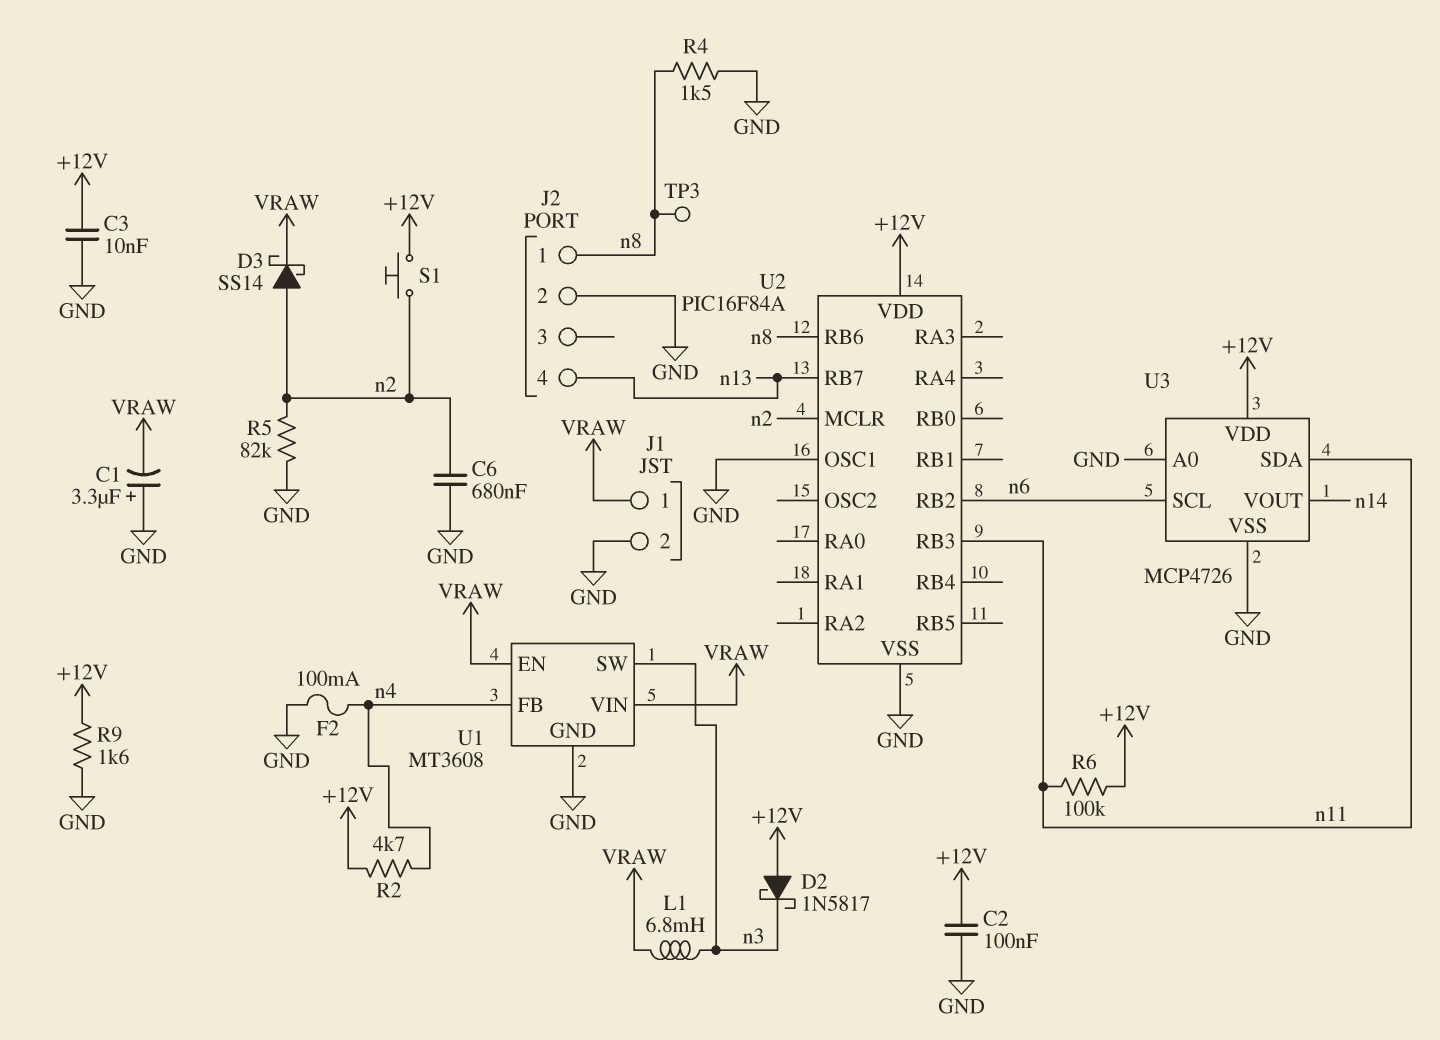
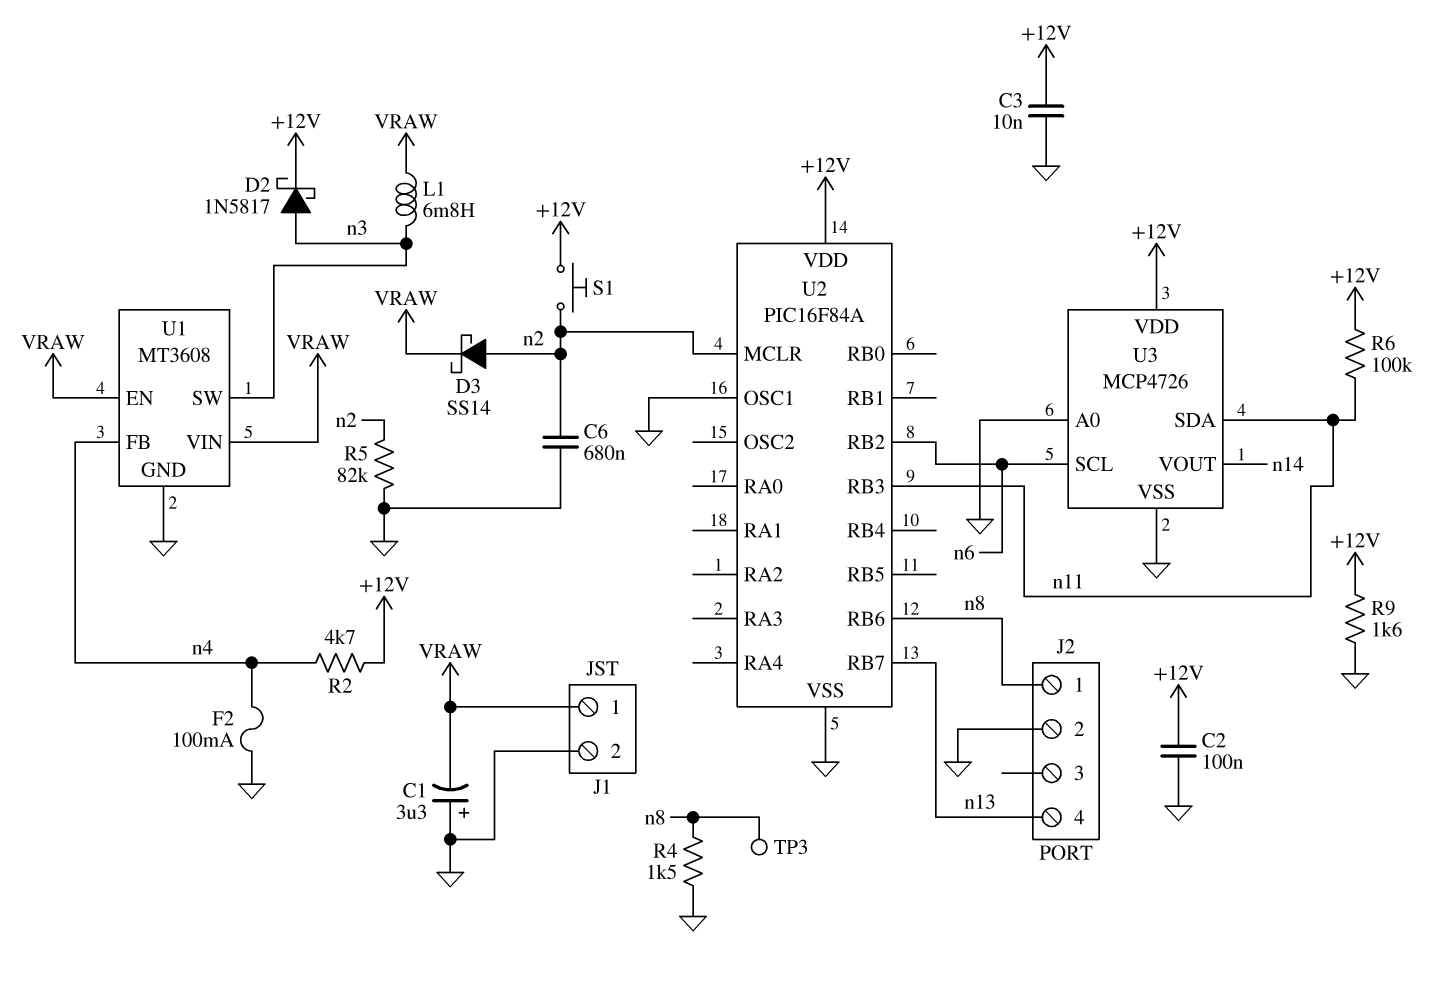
D2: schottky 1N5817 (A +12V, K n3) -> schottky 1N5817 (A n3, K +12V)

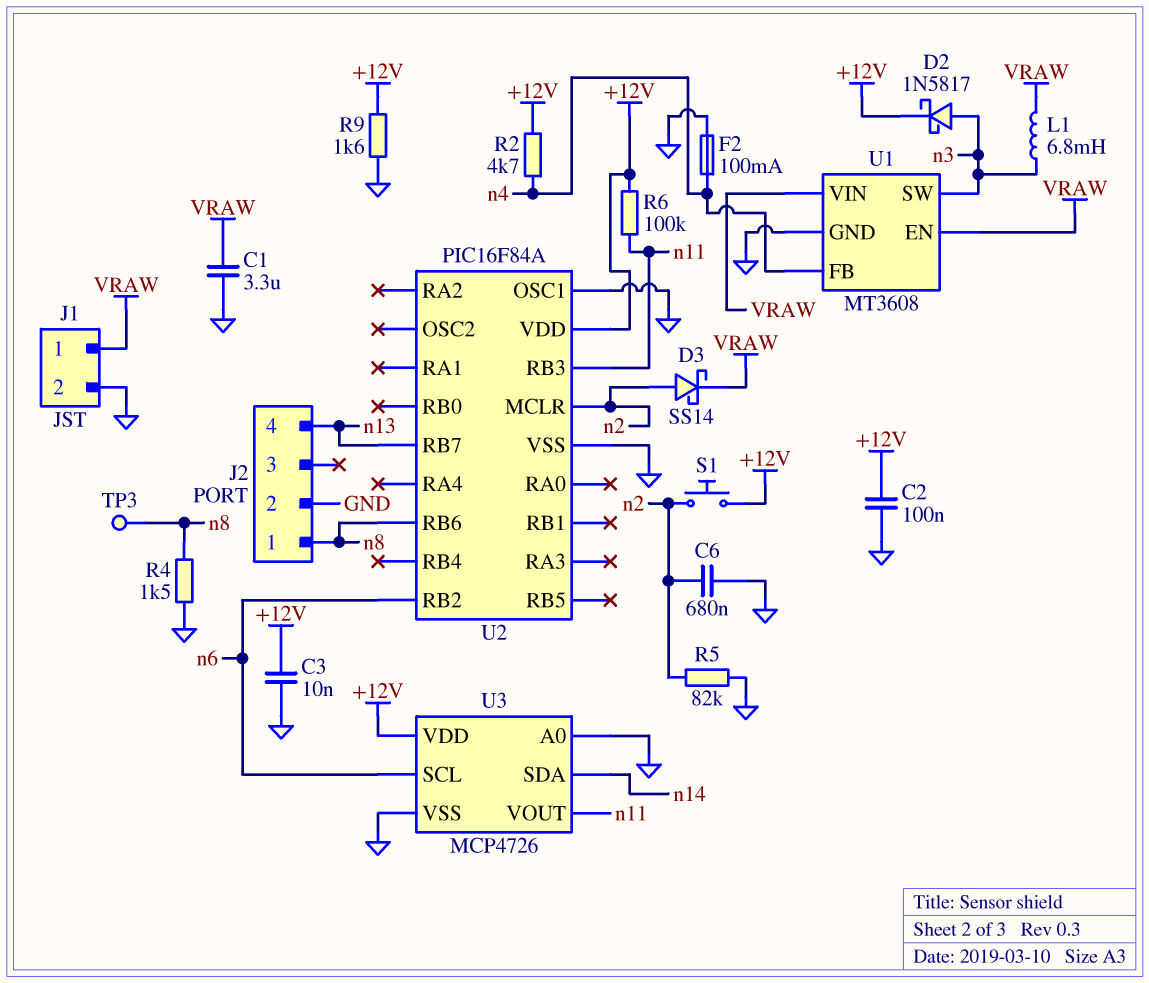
C1: 3.3uF (plus GND, minus VRAW) -> 3.3uF (GND, VRAW)
U3 pin SDA: n11 -> n14
U3 pin VOUT: n14 -> n11

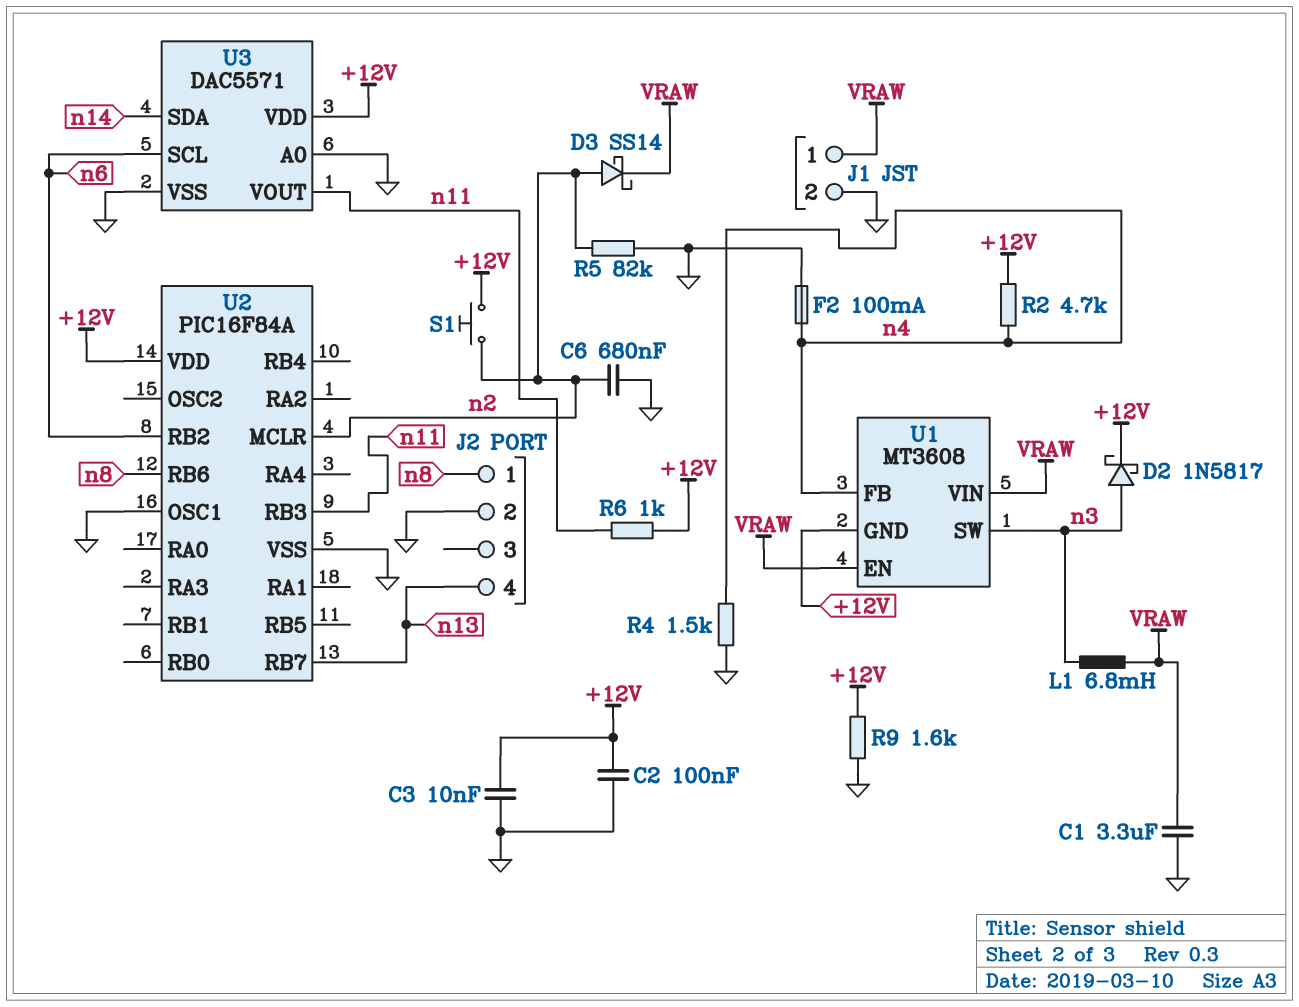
R4: 1.5k (GND, n8) -> 1.5k (GND, n4)
R6: 100k (+12V, n11) -> 1k (+12V, n11)
TP3: test point (n8) -> none
U1 pin GND: GND -> +12V
U3: MCP4726 -> DAC5571

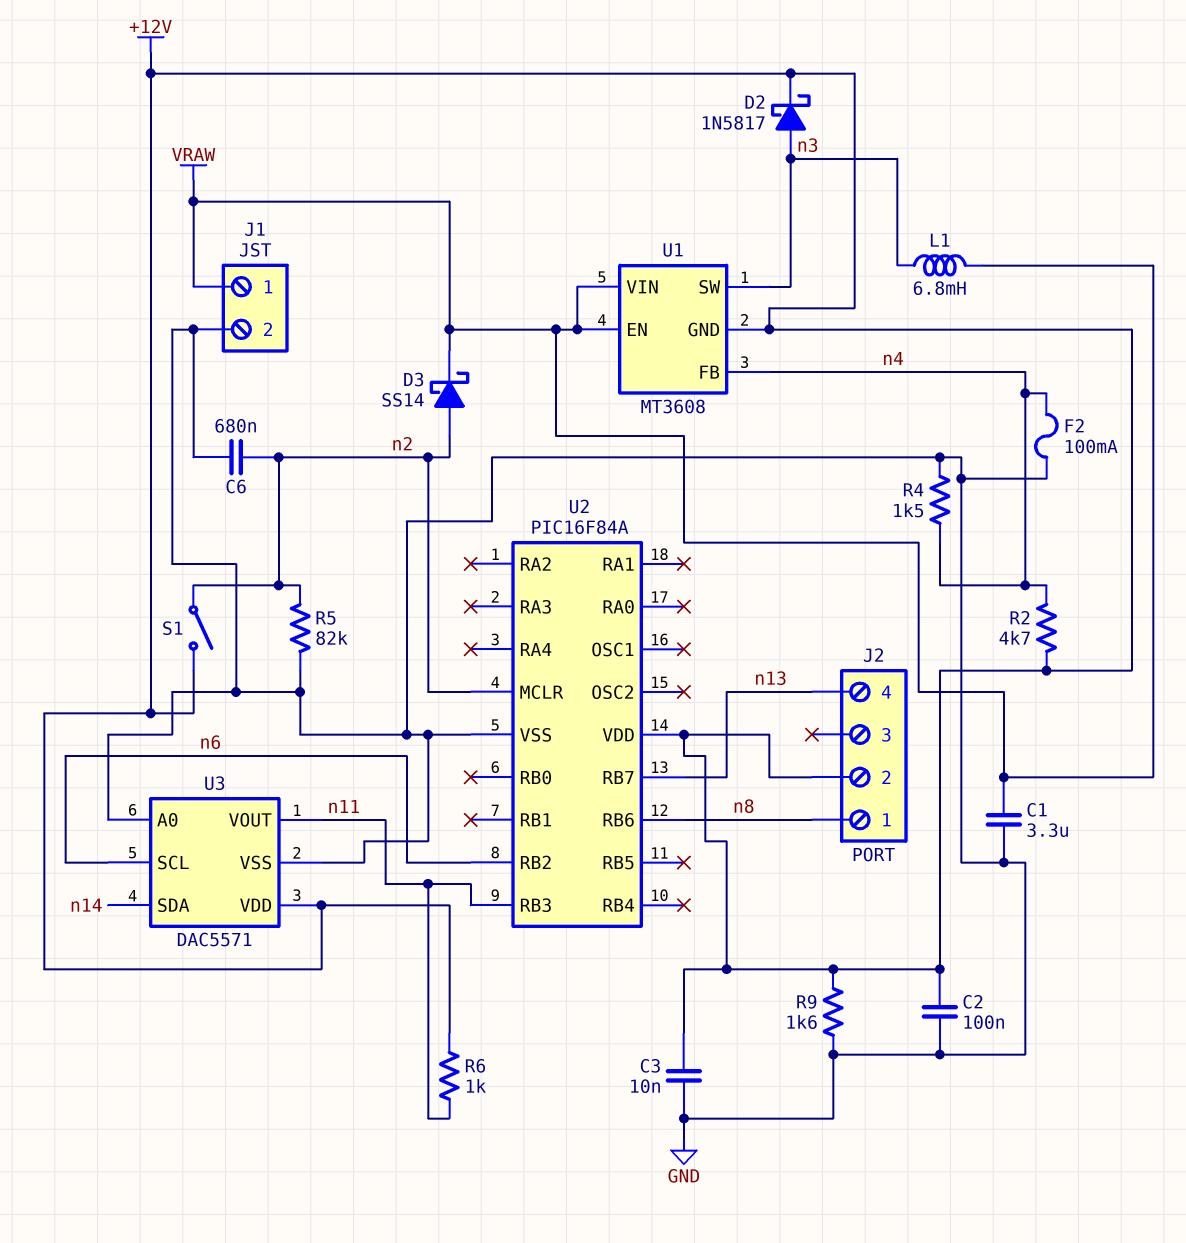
J2 pin 2: GND -> +12V
S1: button (+12V, n2) -> switch (+12V, n2)
U2 pin OSC1: GND -> none

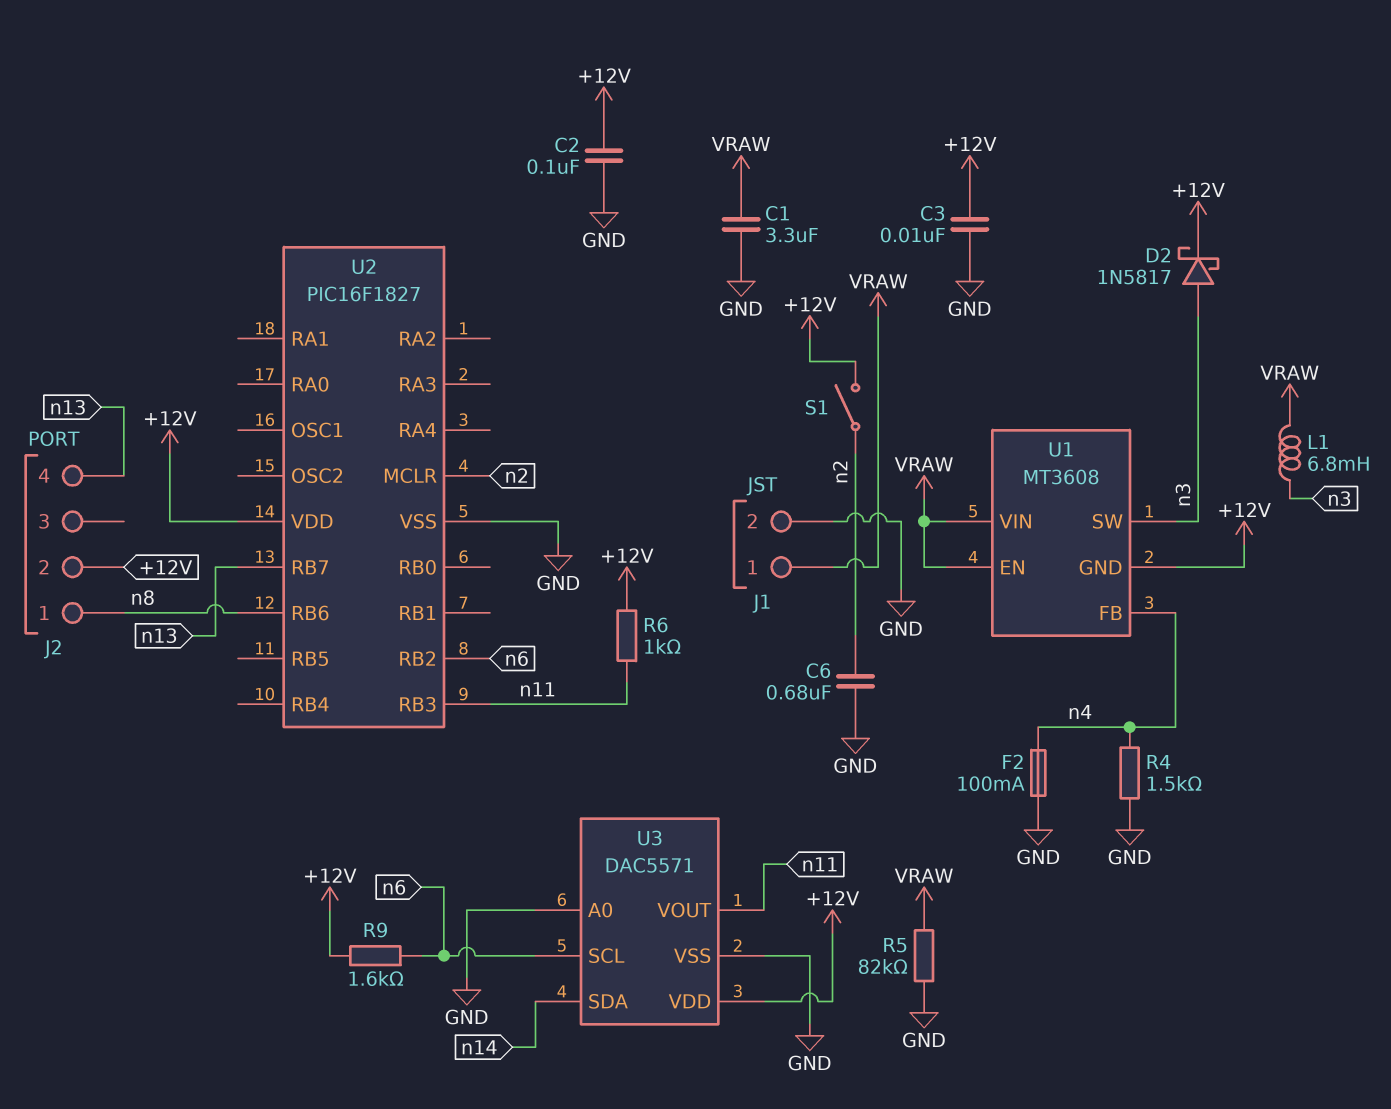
D3: schottky SS14 (A n2, K VRAW) -> none
R2: 4.7k (+12V, n4) -> none
R5: 82k (GND, n2) -> 82k (GND, VRAW)
R9: 1.6k (+12V, GND) -> 1.6k (+12V, n6)
U2: PIC16F84A -> PIC16F1827

